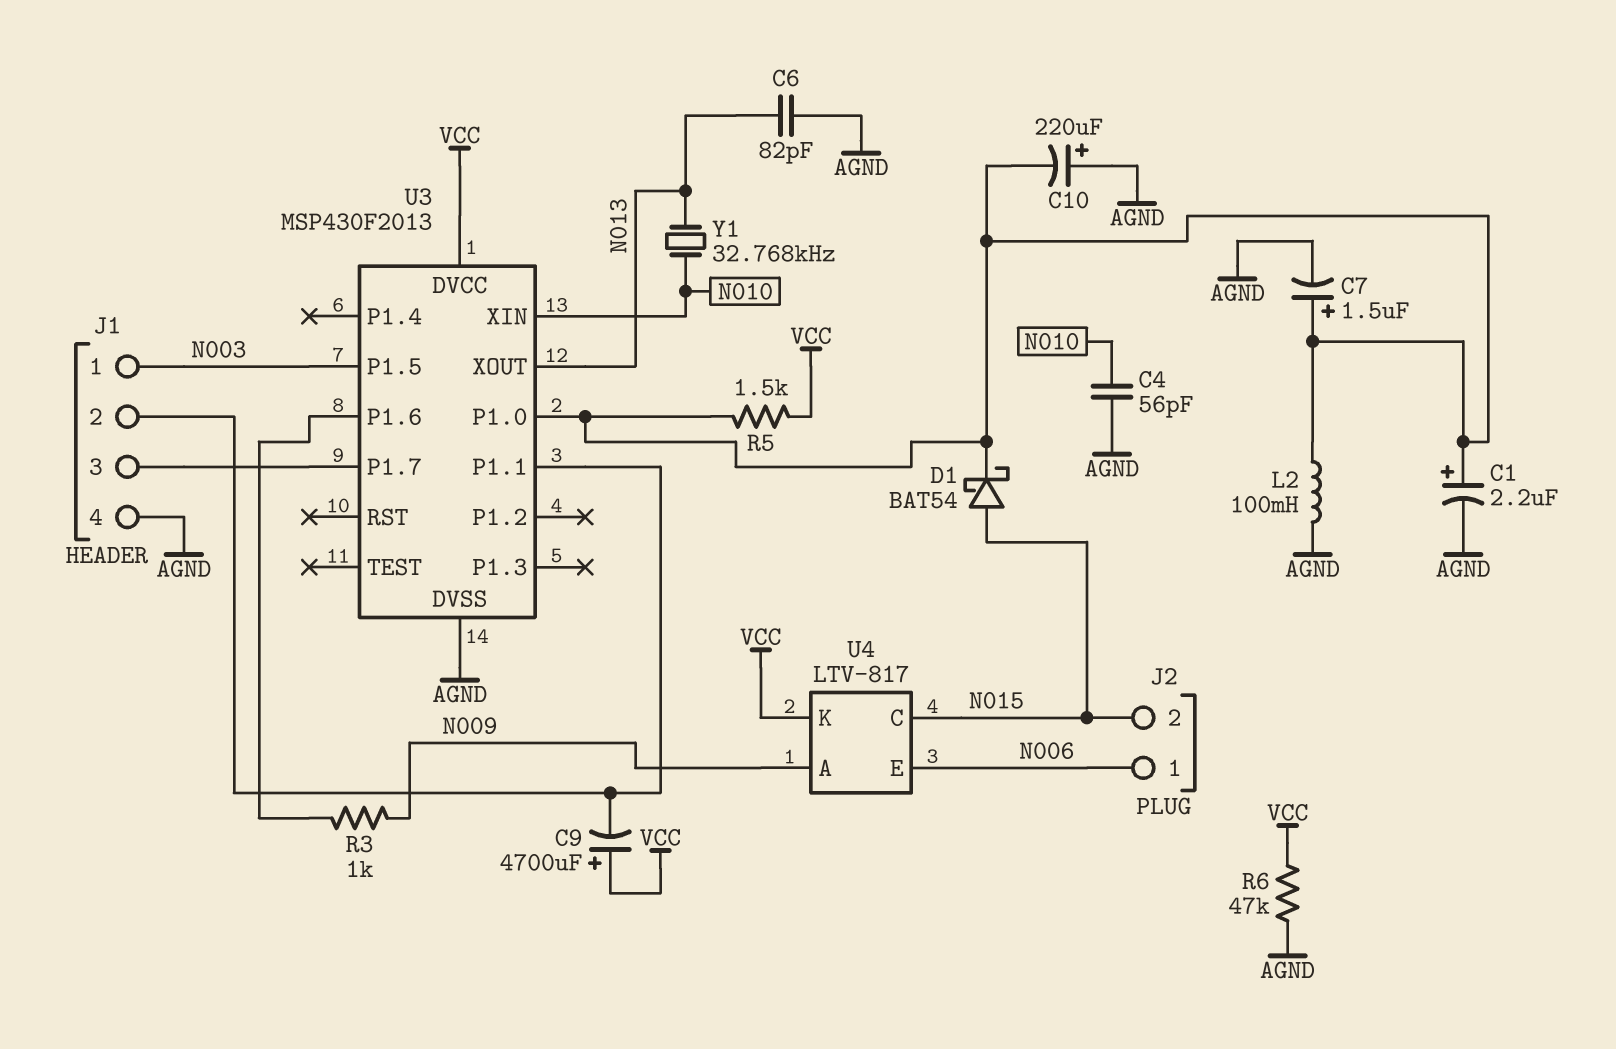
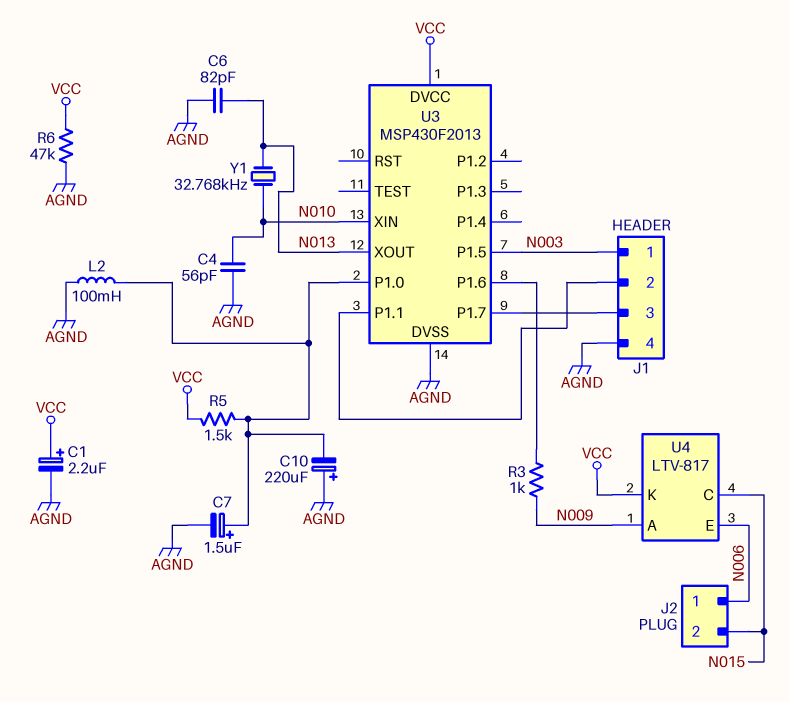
C1: 2.2uF (plus U3/P1.0, minus AGND) -> 2.2uF (plus VCC, minus AGND)
C9: 4700uF (plus VCC, minus J1/2) -> none
D1: schottky BAT54 (A N015, K U3/P1.0) -> none

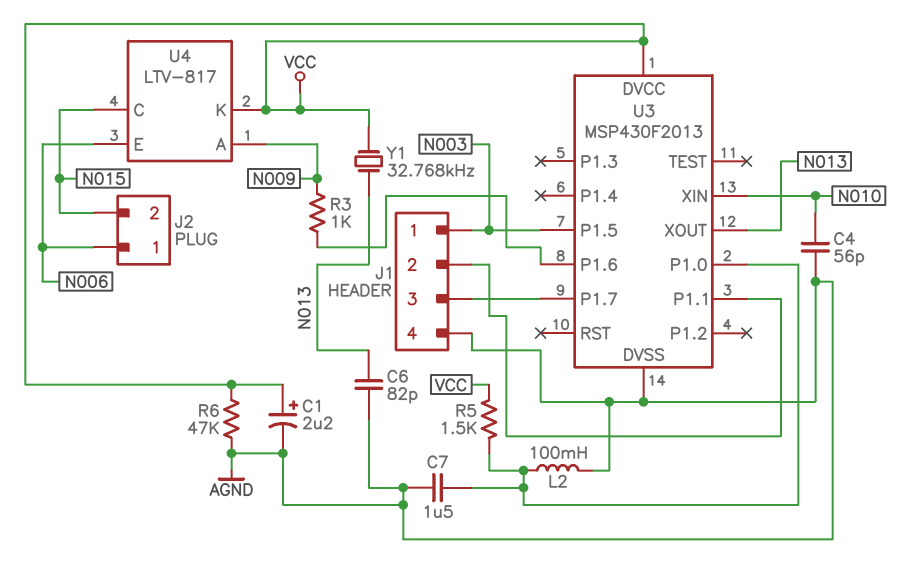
C7: 1.5uF (plus U3/P1.0, minus AGND) -> 1.5uF (AGND, U3/P1.0)
C10: 220uF (plus AGND, minus U3/P1.0) -> none
Y1: 32.768kHz (N010, N013) -> 32.768kHz (N013, VCC)

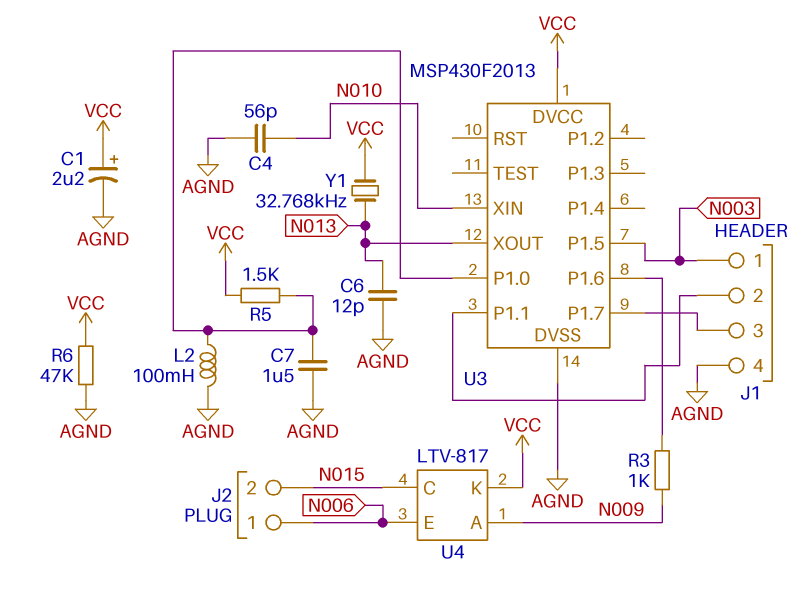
C6: 82pF (AGND, N013) -> 12pF (AGND, N013)

